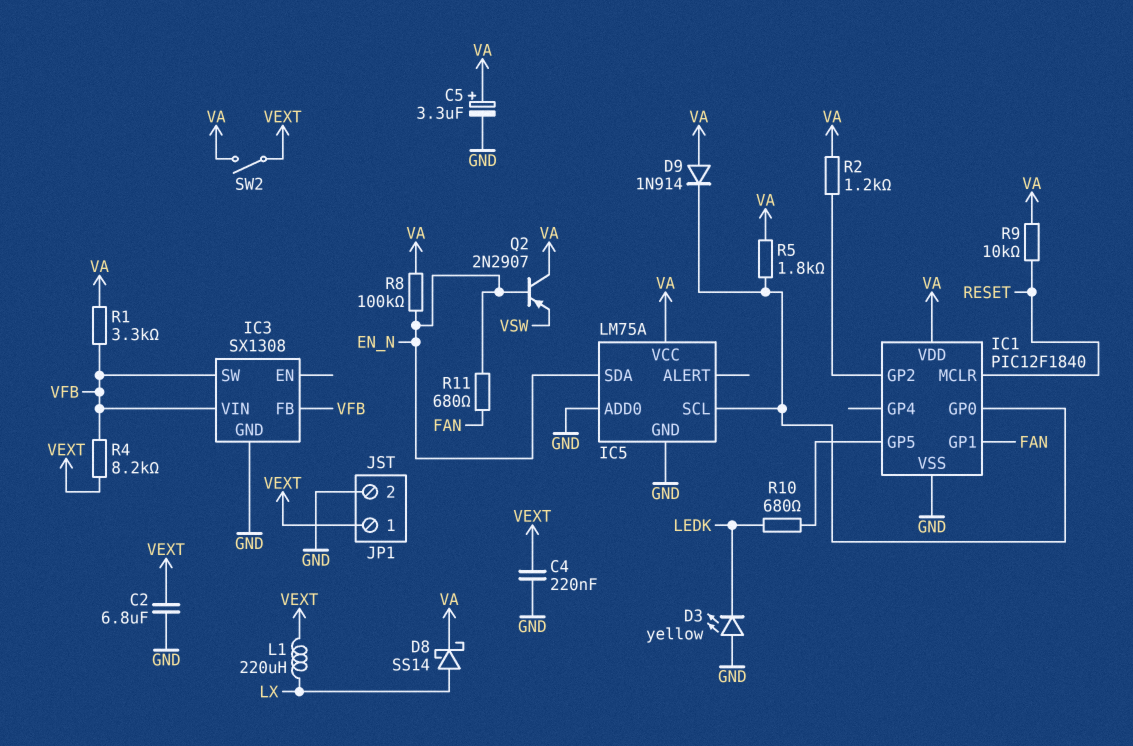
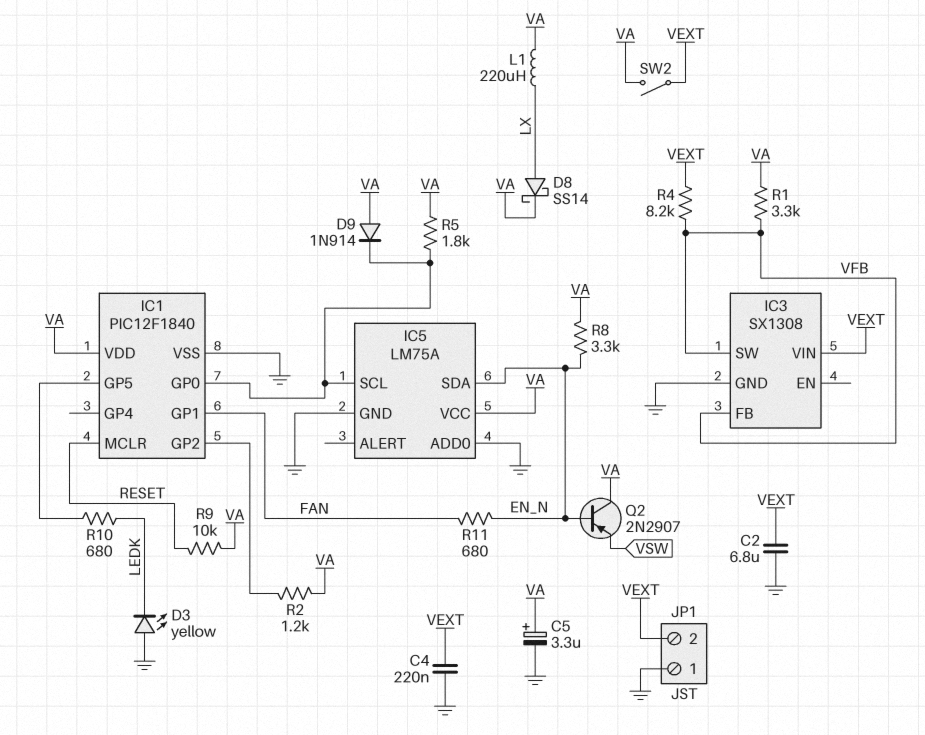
IC3 pin VIN: VFB -> VEXT
JP1 pin 1: VEXT -> GND
JP1 pin 2: GND -> VEXT
L1: 220uH (LX, VEXT) -> 220uH (LX, VA)
R8: 100k (EN_N, VA) -> 3.3k (EN_N, VA)

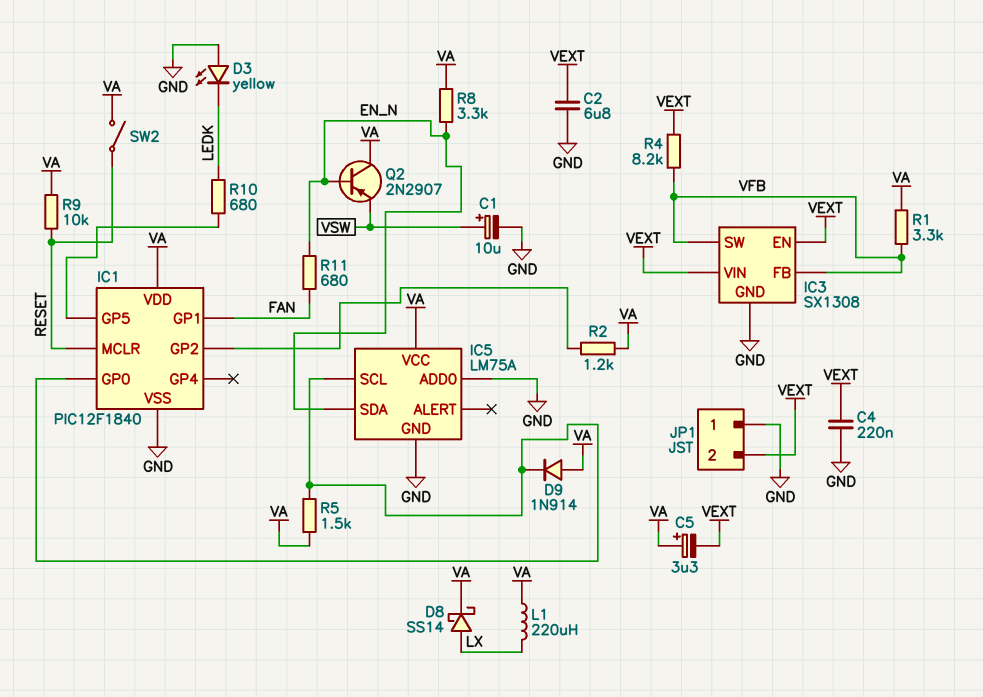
C1: none -> 10uF (plus VSW, minus GND)
C5: 3.3uF (plus VA, minus GND) -> 3.3uF (plus VA, minus VEXT)
IC3 pin EN: none -> VEXT
R5: 1.8k (IC1/GP0, VA) -> 1.5k (IC1/GP0, VA)
SW2: switch (VA, VEXT) -> switch (RESET, VA)

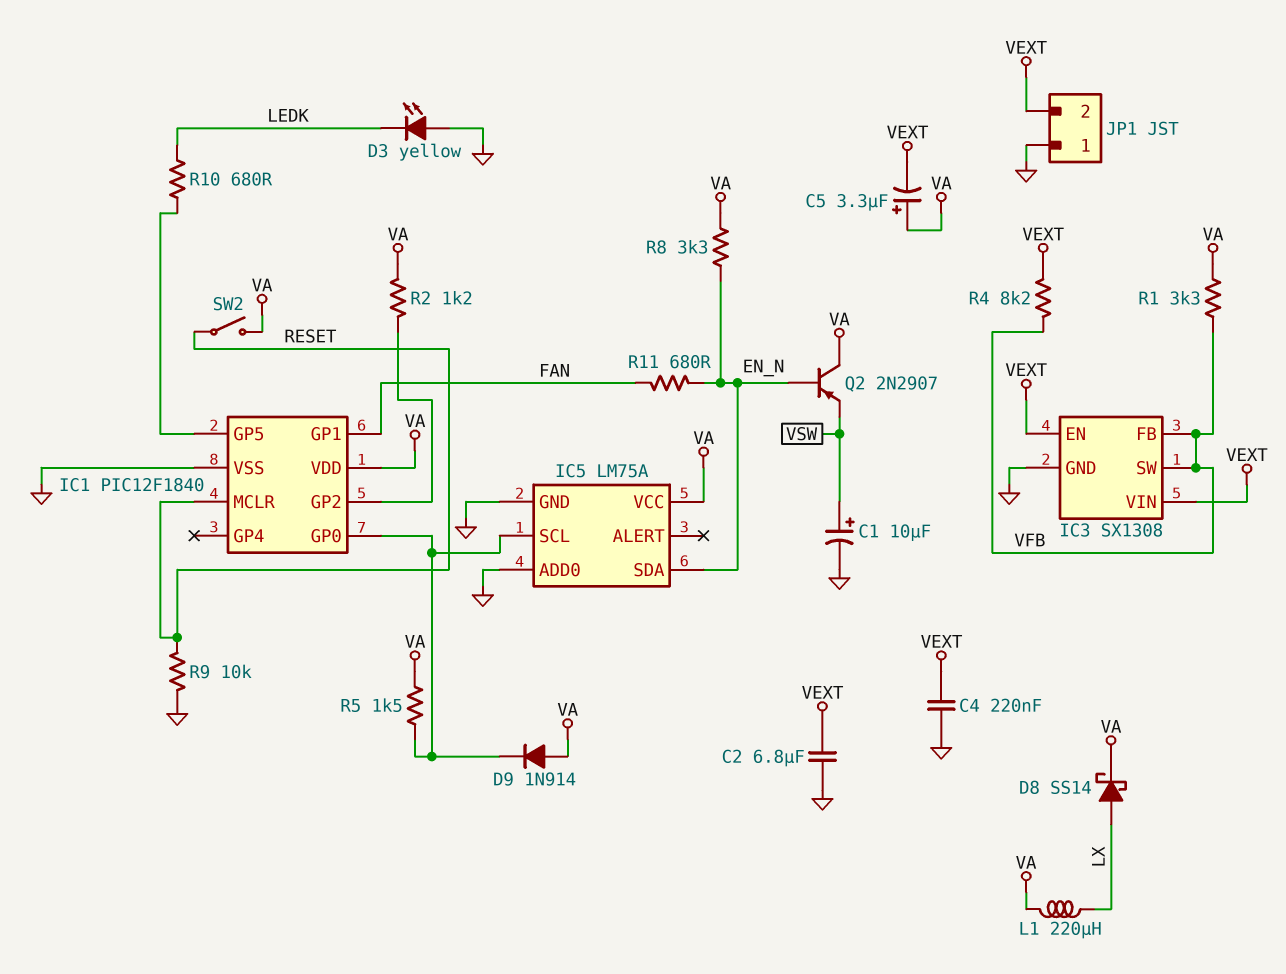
R9: 10k (RESET, VA) -> 10k (GND, RESET)

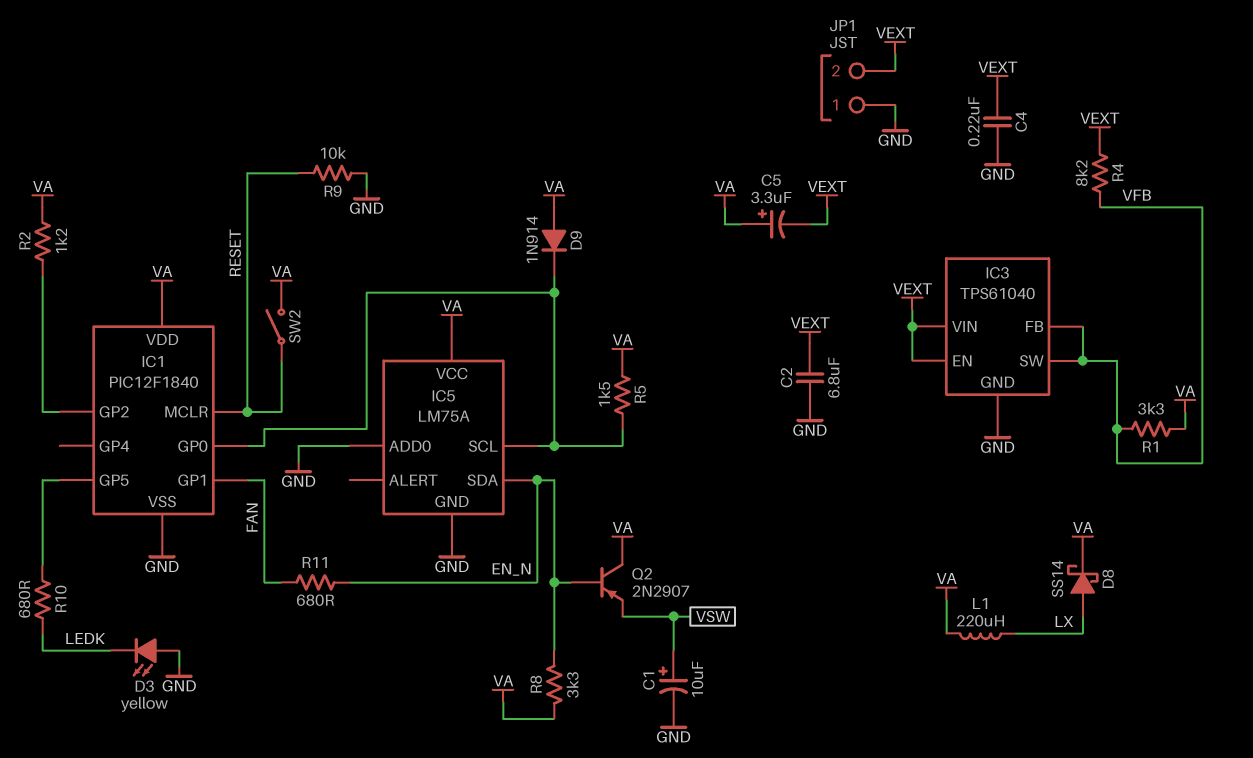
IC3: SX1308 -> TPS61040

